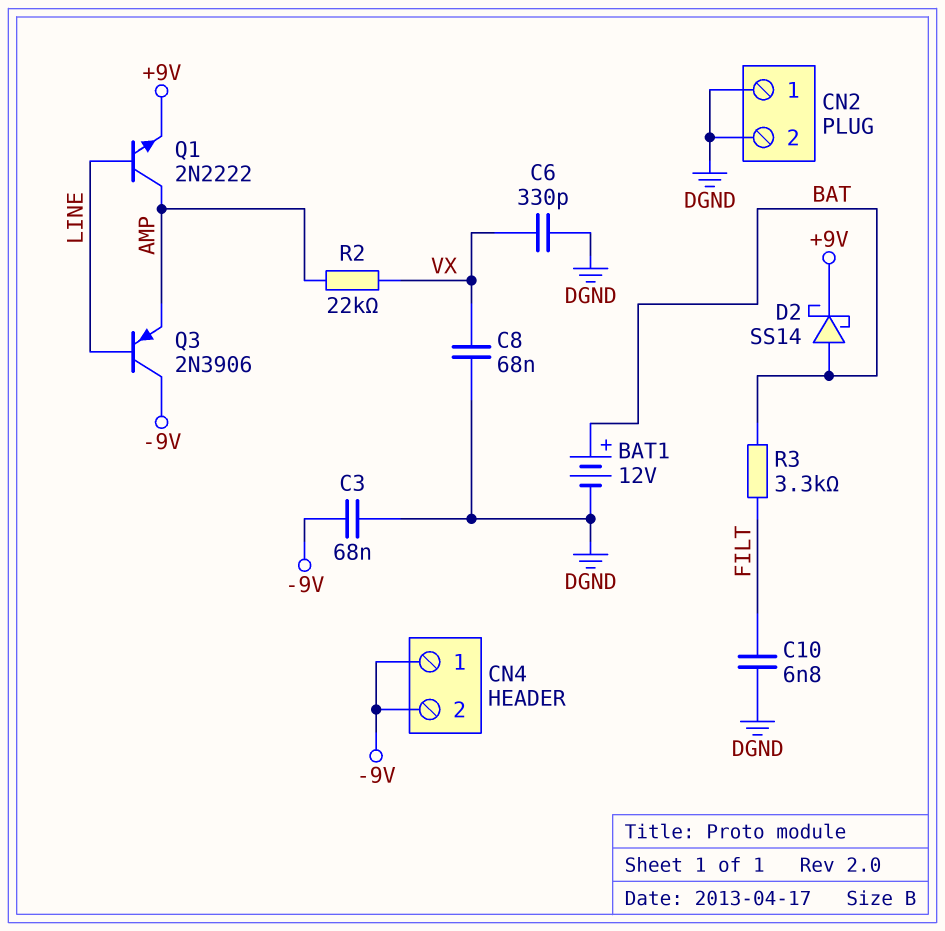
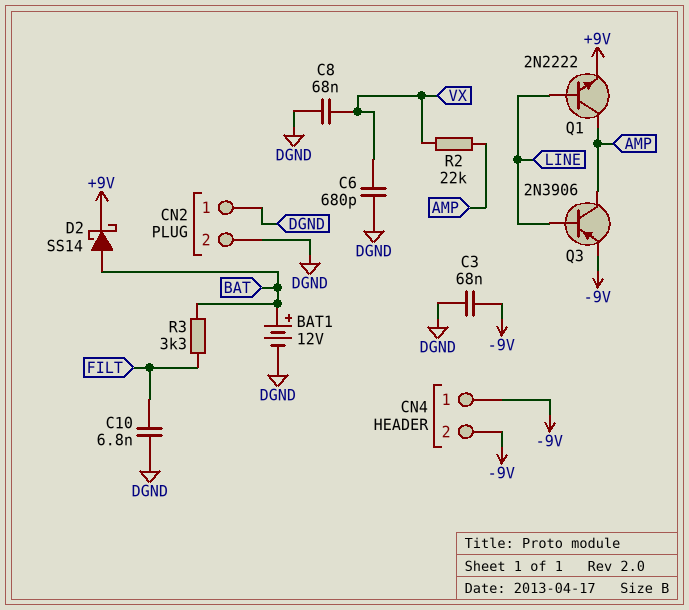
C6: 330pF (DGND, VX) -> 680pF (DGND, VX)
Q3: PNP 2N3906 (B LINE, C -9V, E AMP) -> PNP 2N3906 (B LINE, C AMP, E -9V)

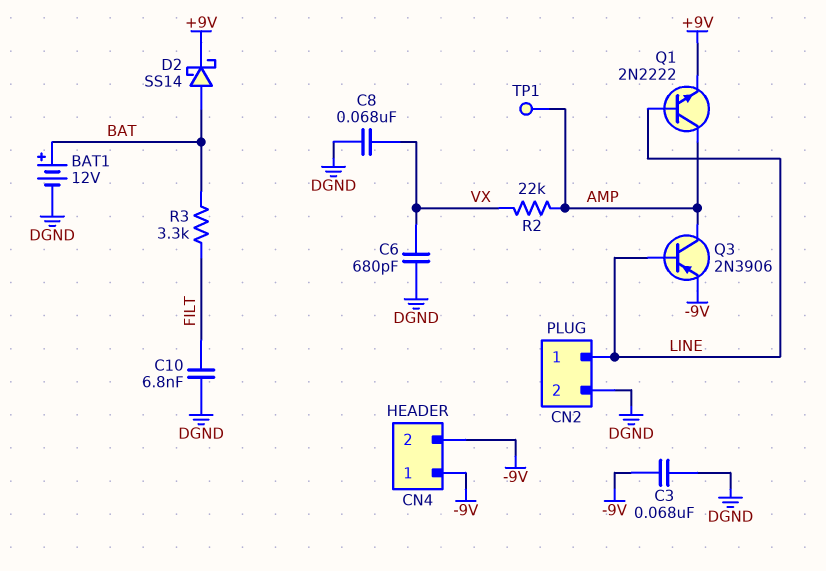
CN2 pin 1: DGND -> LINE
TP1: none -> test point (AMP)

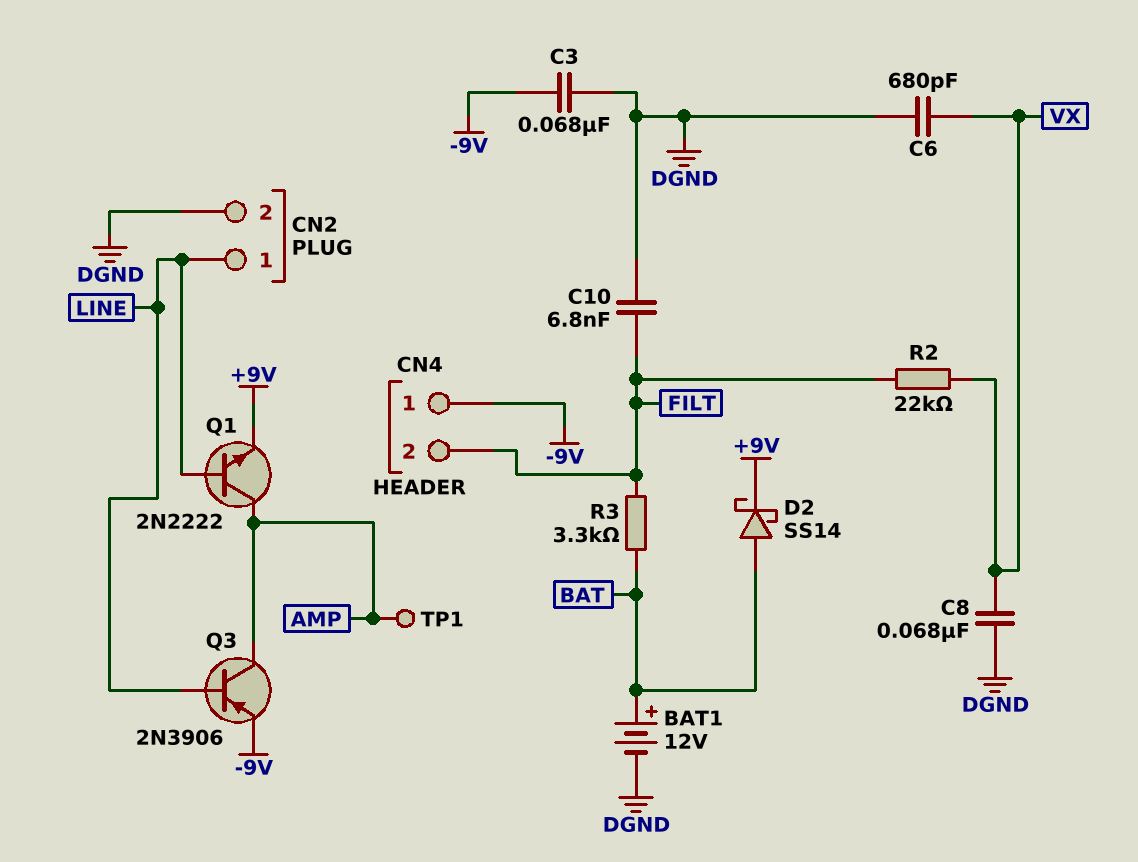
CN4 pin 2: -9V -> FILT
R2: 22k (AMP, VX) -> 22k (FILT, VX)

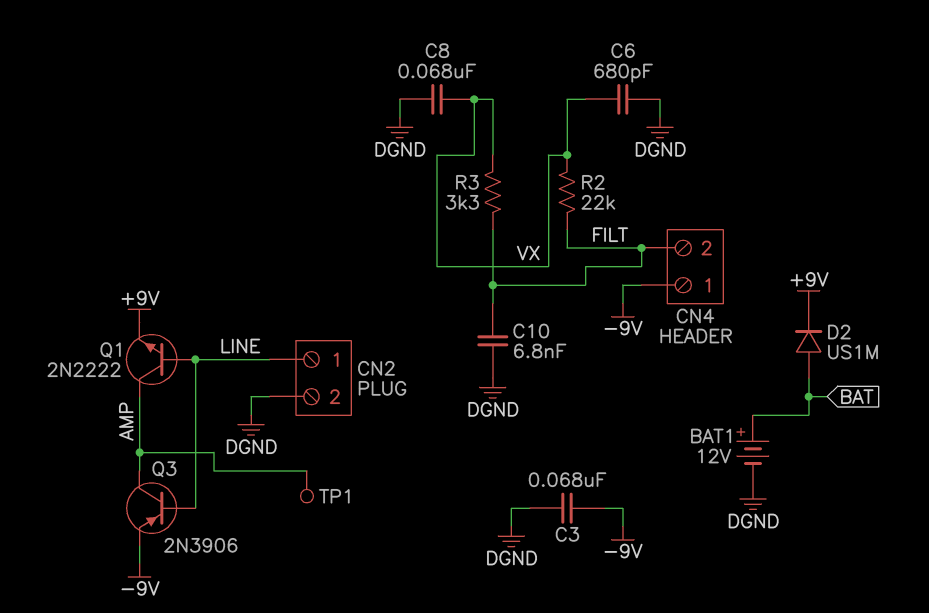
D2: schottky SS14 (A BAT, K +9V) -> diode US1M (A BAT, K +9V)
R3: 3.3k (BAT, FILT) -> 3.3k (FILT, VX)

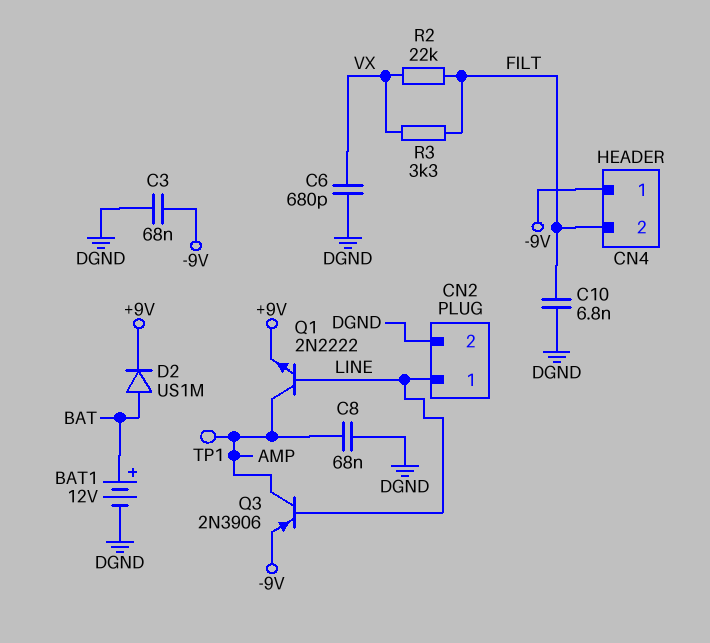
C8: 68nF (DGND, VX) -> 68nF (AMP, DGND)

